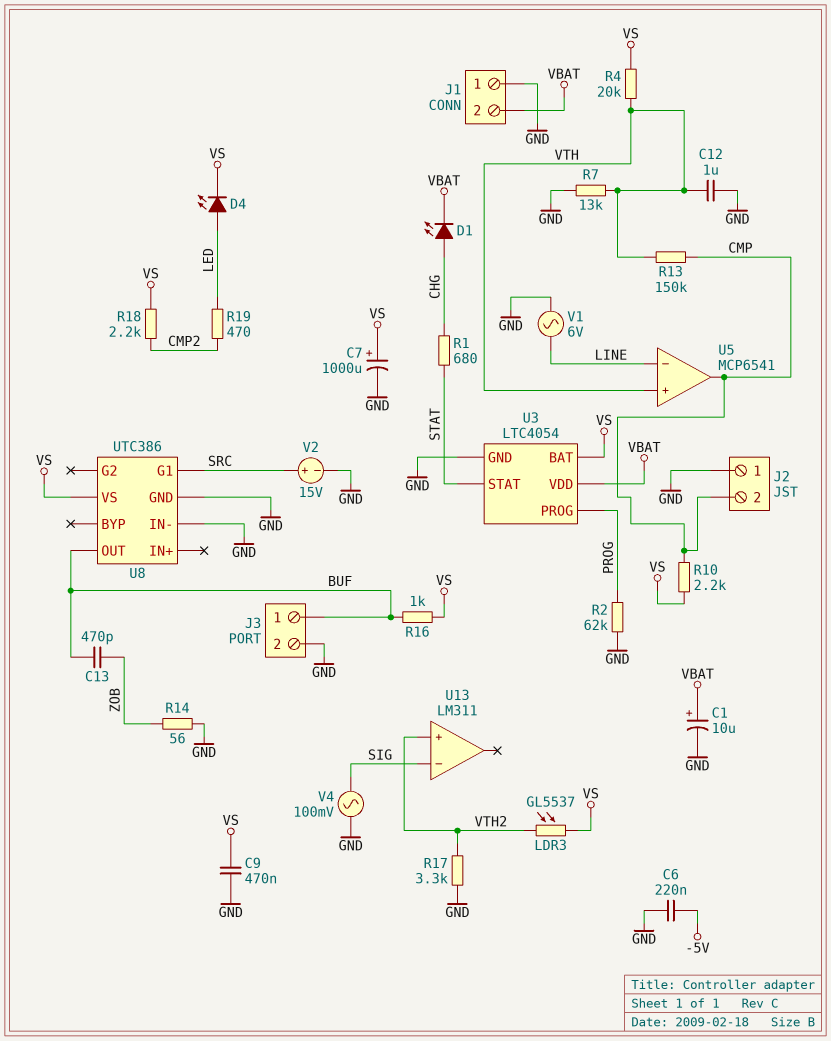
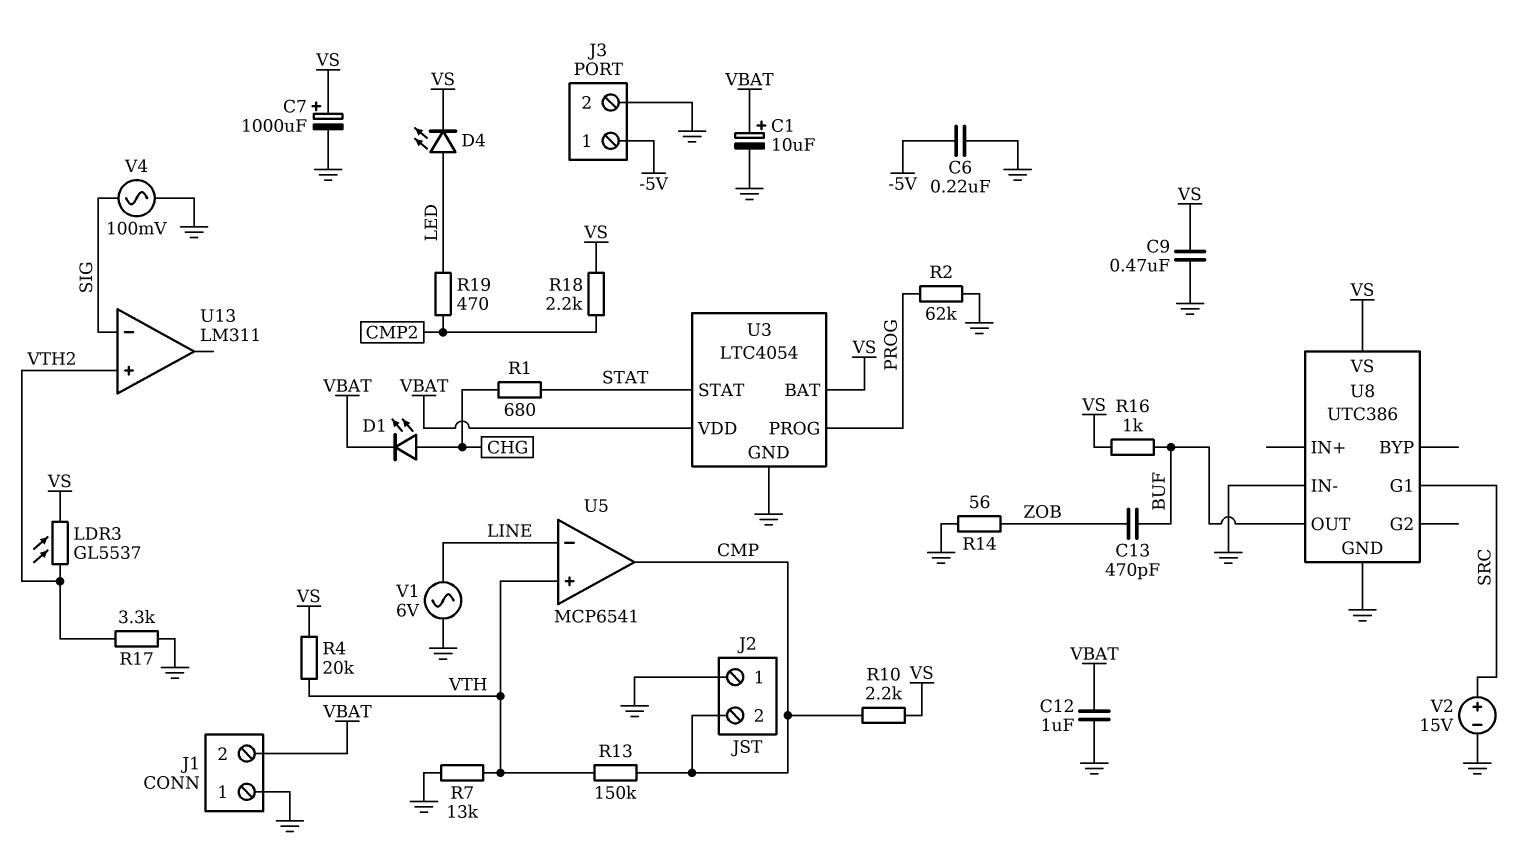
C12: 1uF (GND, VTH) -> 1uF (GND, VBAT)
J3 pin 1: BUF -> -5V

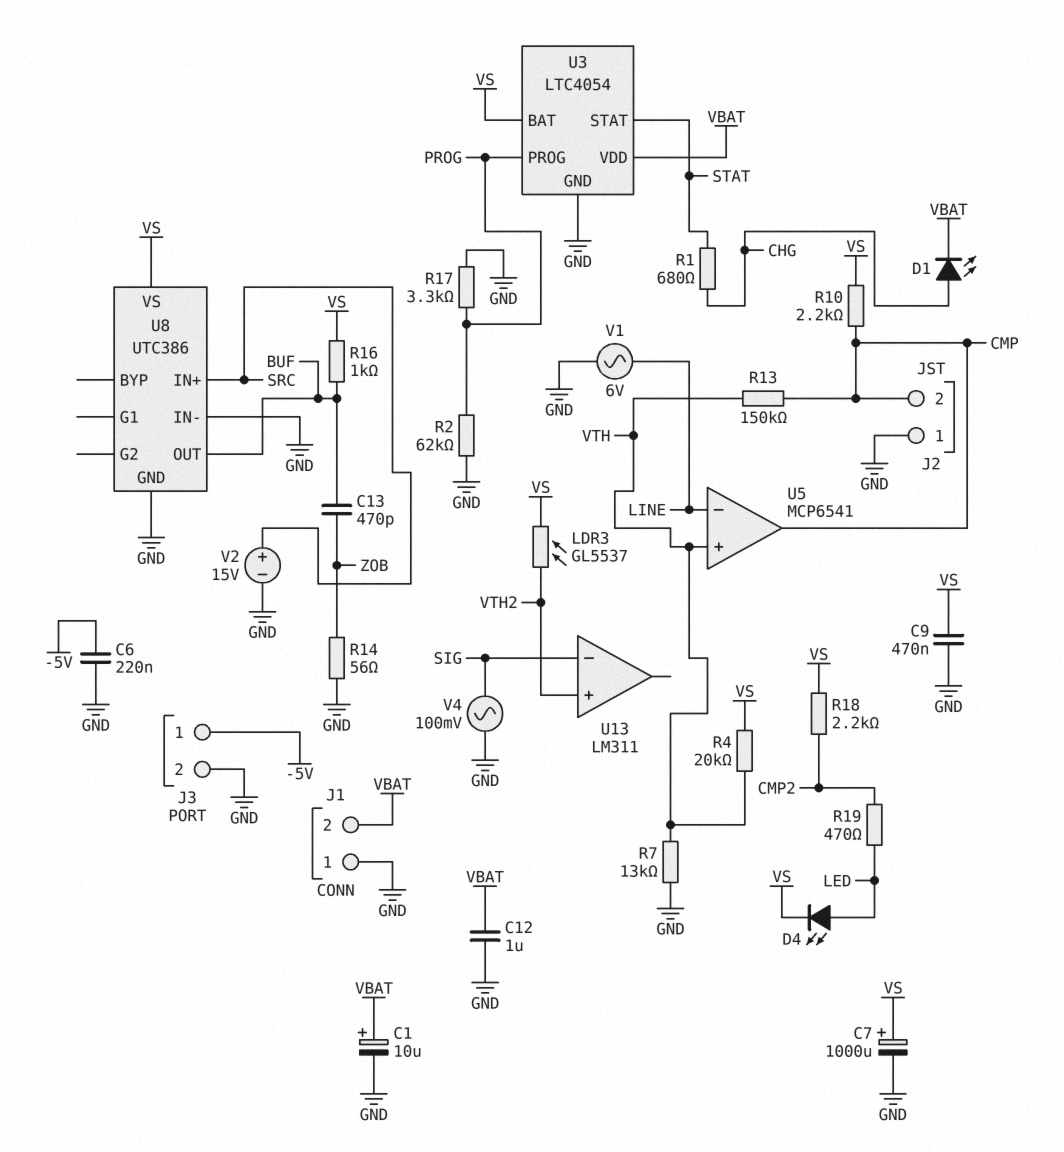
R17: 3.3k (GND, VTH2) -> 3.3k (GND, PROG)
U8 pin G1: SRC -> none
U8 pin IN+: none -> SRC

